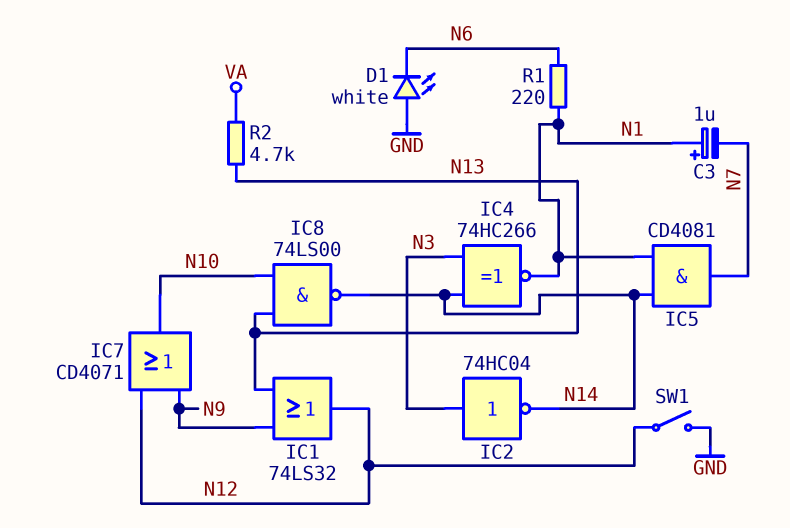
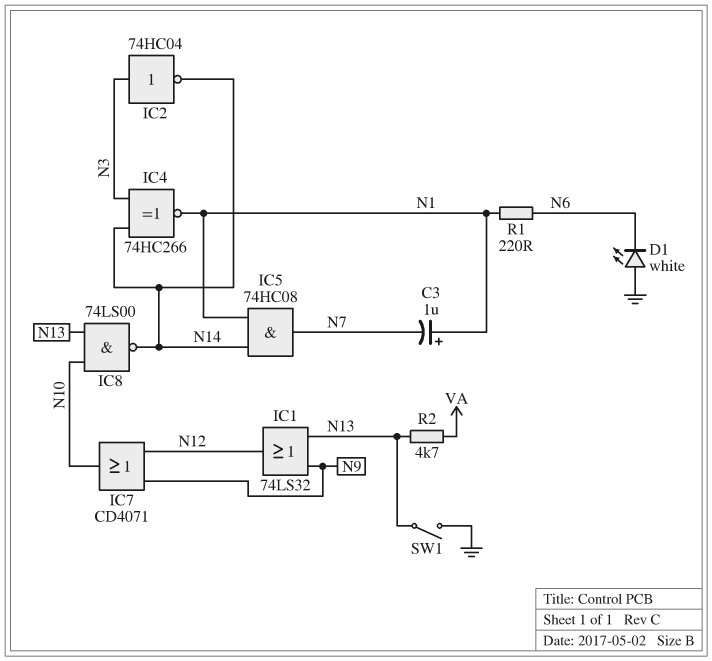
IC5: AND CD4081 (in N1, in N14, out N7) -> AND 74HC08 (in N1, in N14, out N7)
SW1: switch (GND, N12) -> switch (GND, N13)

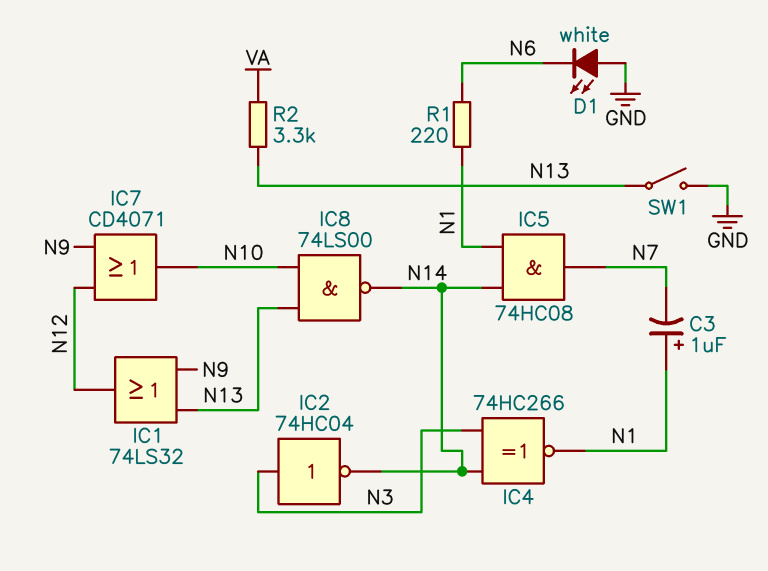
R2: 4.7k (N13, VA) -> 3.3k (N13, VA)

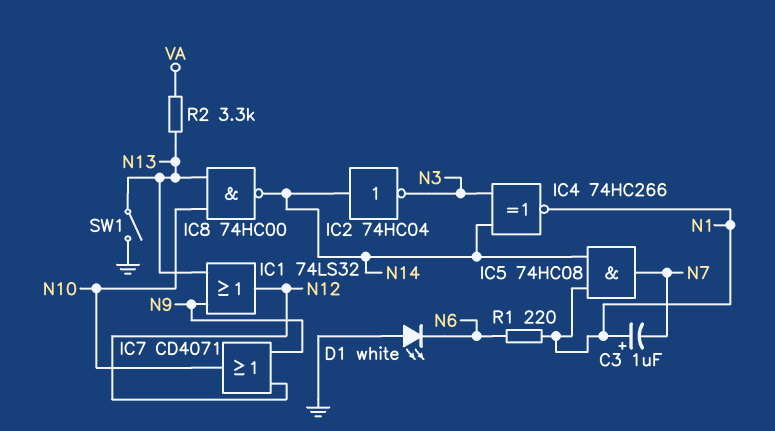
IC2: NOT 74HC04 (in N3, out N14) -> NOT 74HC04 (in N14, out N3)
IC8: NAND 74LS00 (in N10, in N13, out N14) -> NAND 74HC00 (in N10, in N13, out N14)

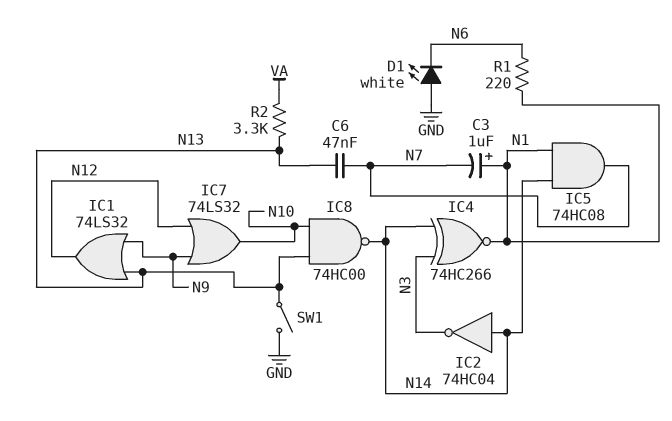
C6: none -> 47nF (N7, N13)
IC7: OR CD4071 (in N9, in N12, out N10) -> OR 74LS32 (in N9, in N12, out N10)

